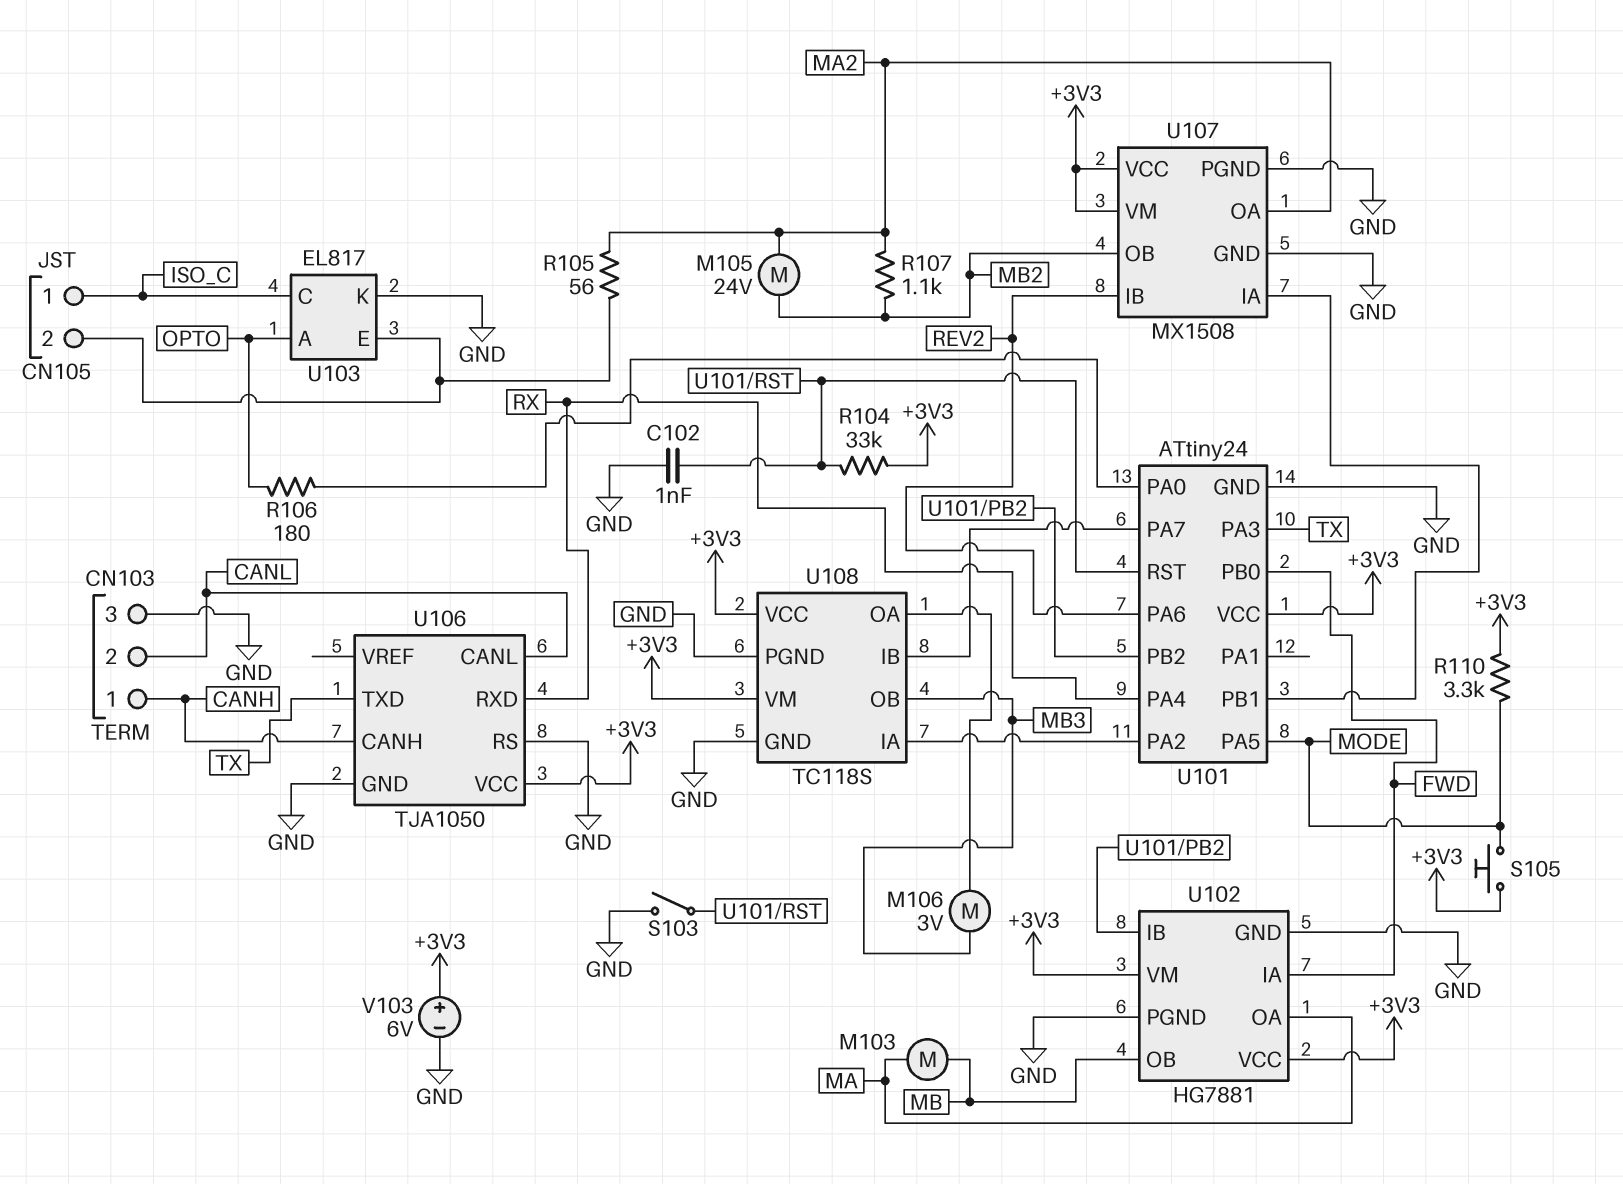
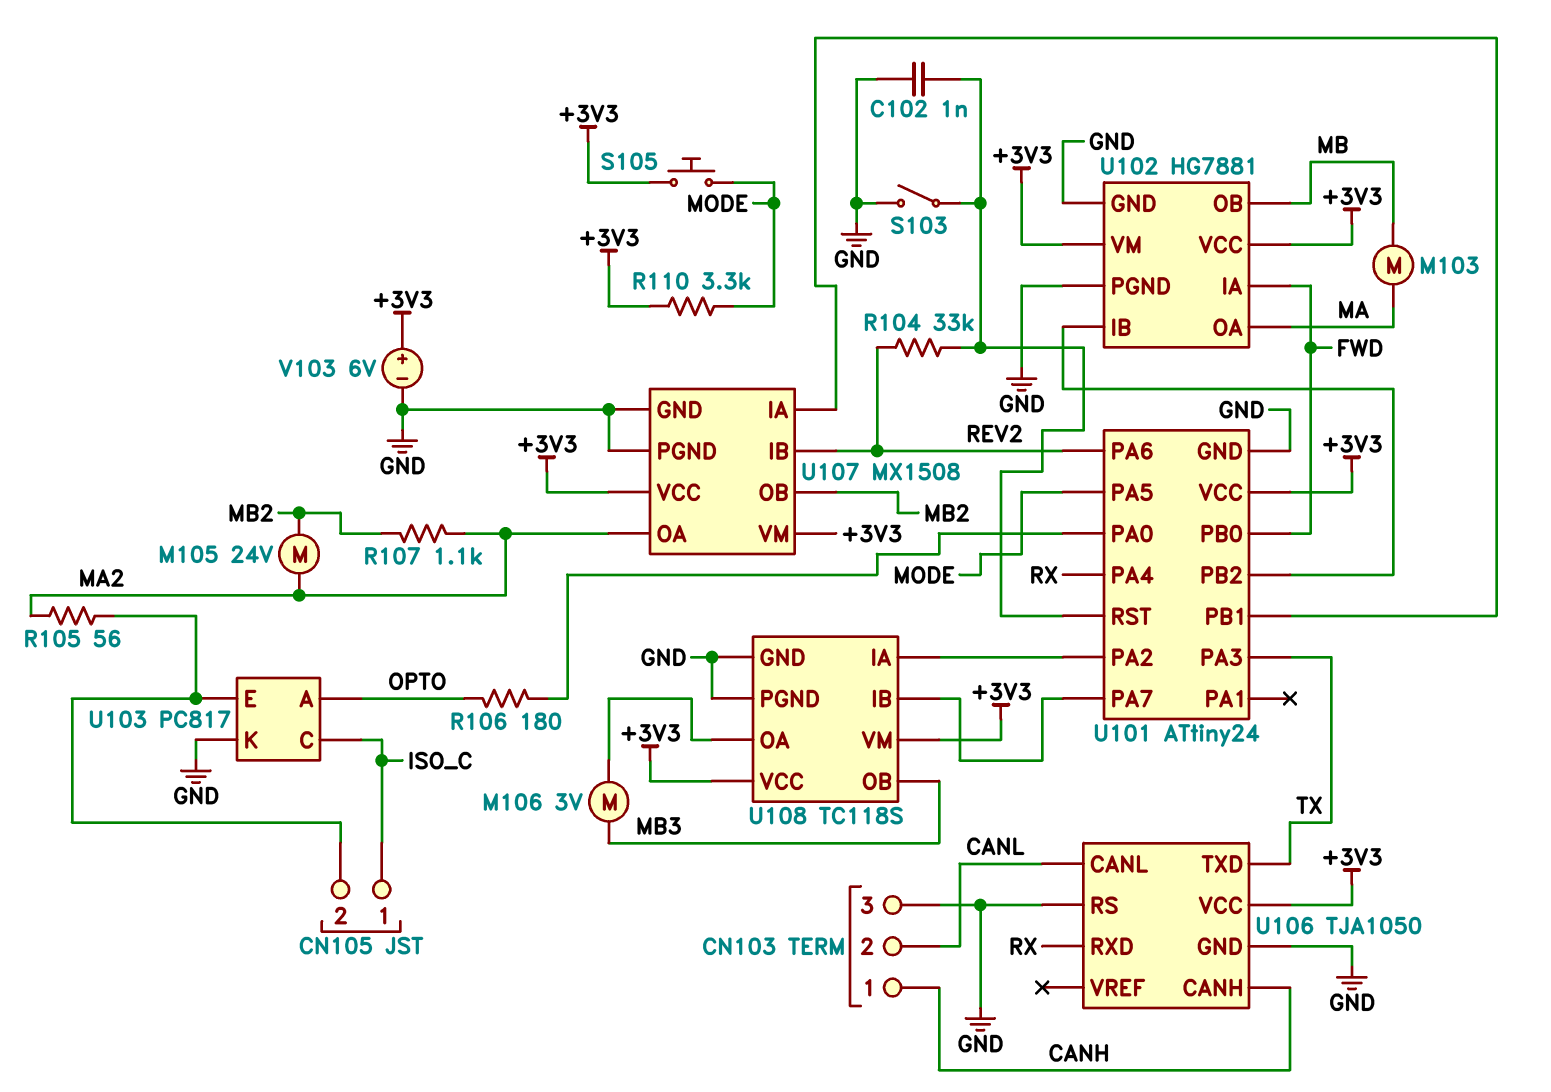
R104: 33k (+3V3, U101/RST) -> 33k (REV2, U101/RST)
U103: EL817 -> PC817

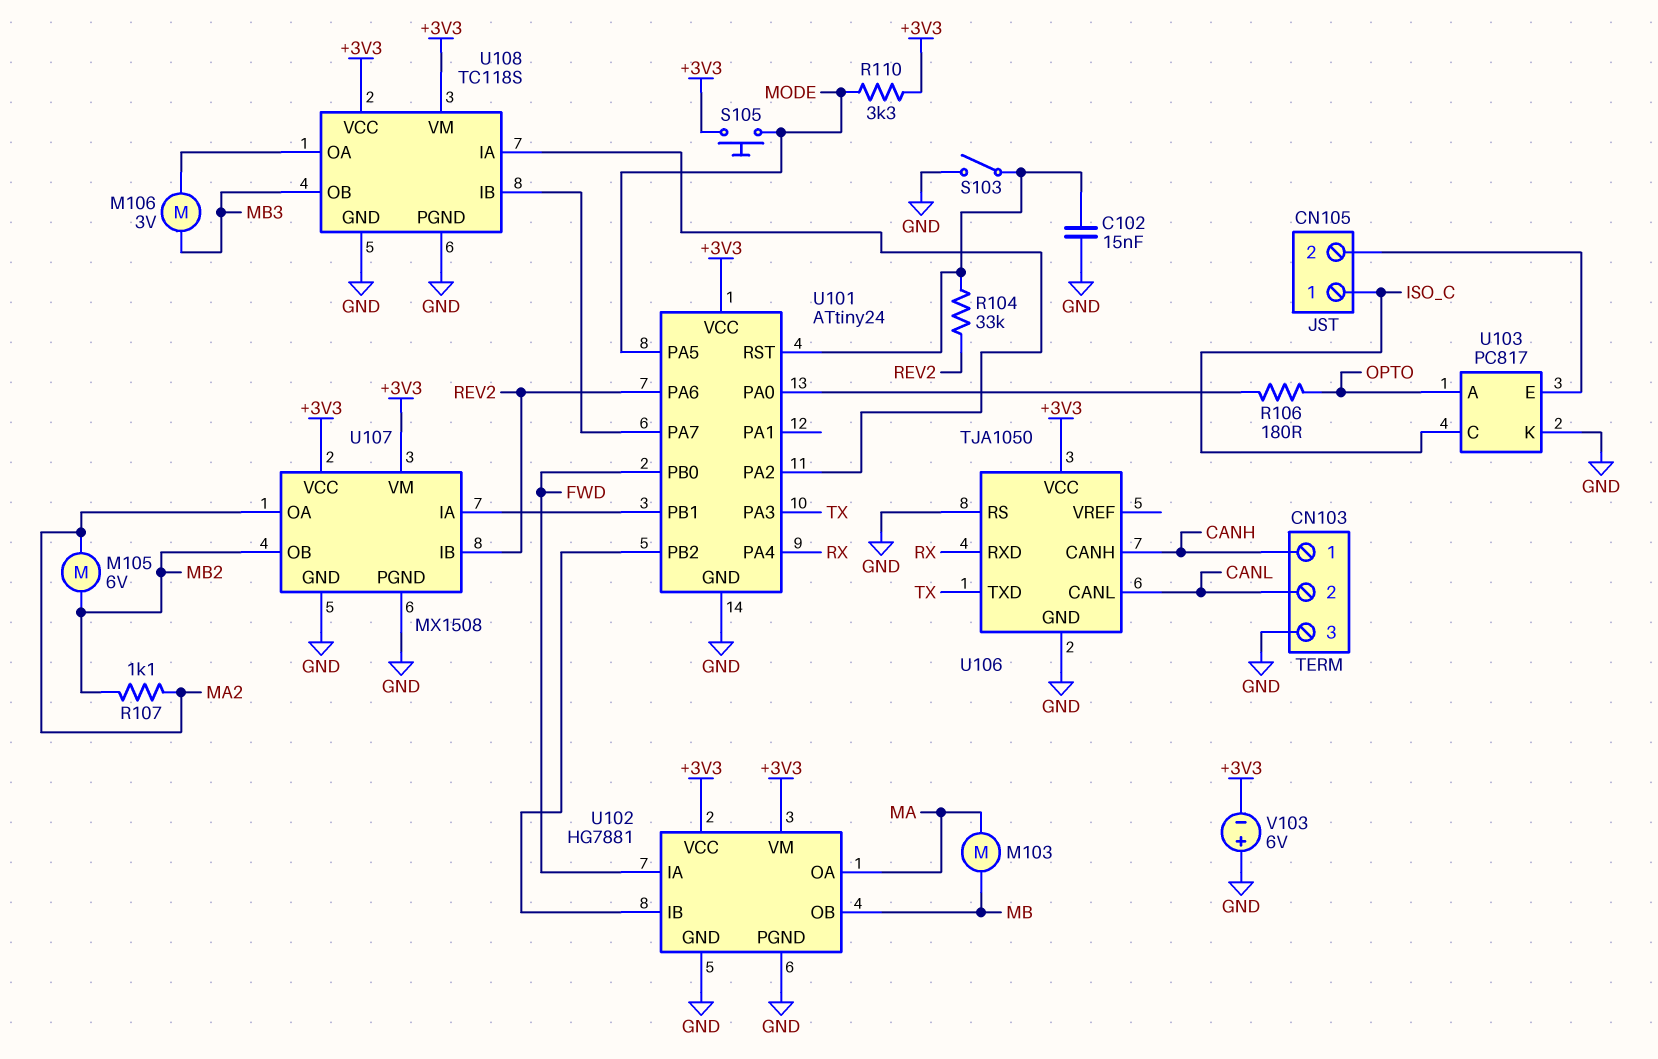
C102: 1nF (GND, U101/RST) -> 15nF (GND, U101/RST)
M105: motor 24V (MA2, MB2) -> motor 6V (MA2, MB2)
R105: 56 (CN105/2, MA2) -> none
V103: 6V (plus +3V3, minus GND) -> 6V (plus GND, minus +3V3)

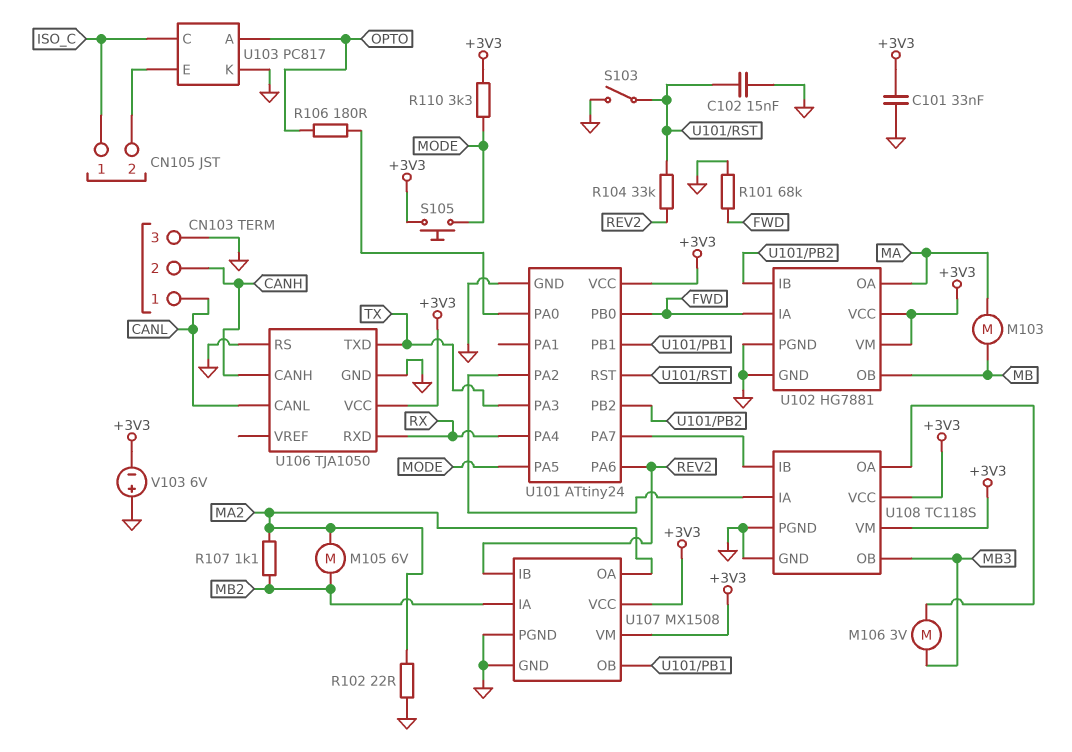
C101: none -> 33nF (+3V3, GND)
CN103 pin 1: CANH -> CANL
CN103 pin 2: CANL -> CANH
R101: none -> 68k (FWD, GND)
R102: none -> 22 (GND, MA2)
U107 pin IA: U101/PB1 -> MB2
U107 pin OB: MB2 -> U101/PB1

